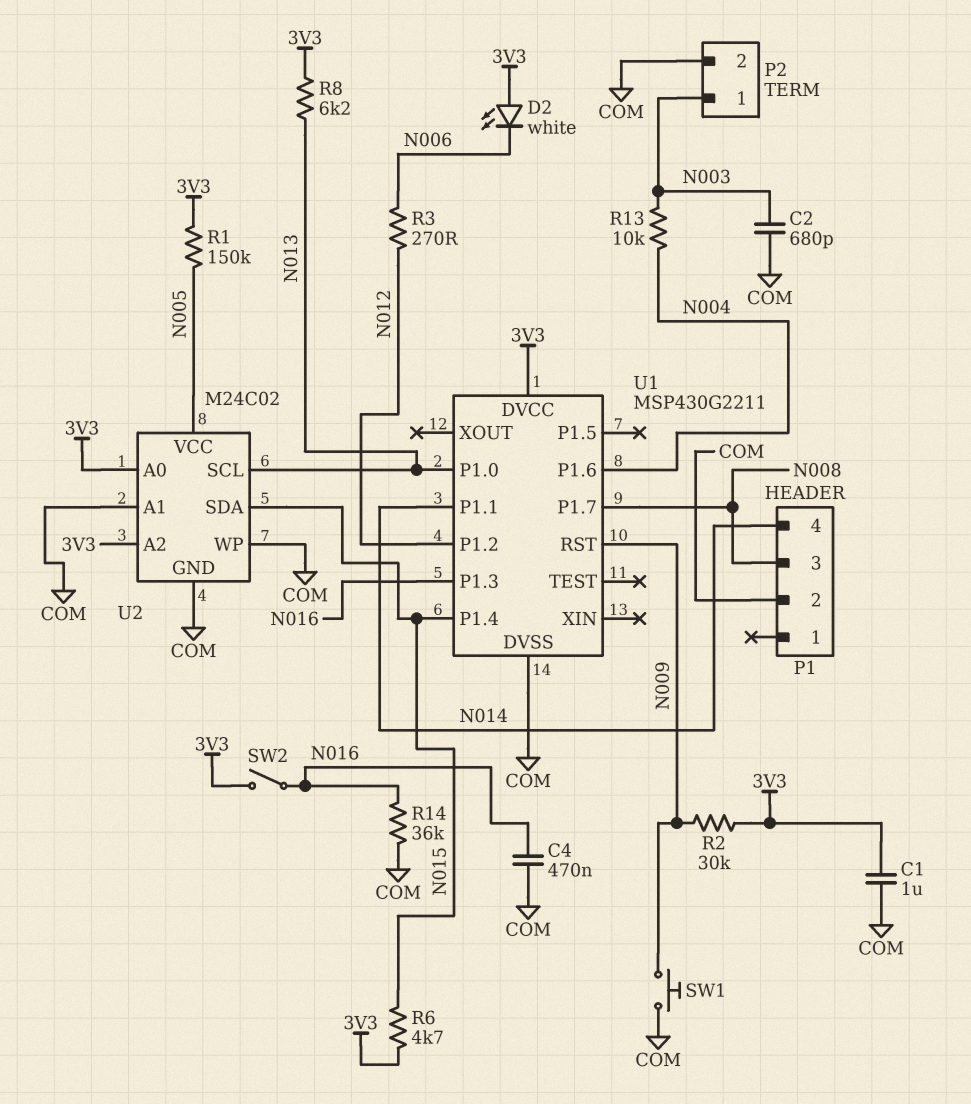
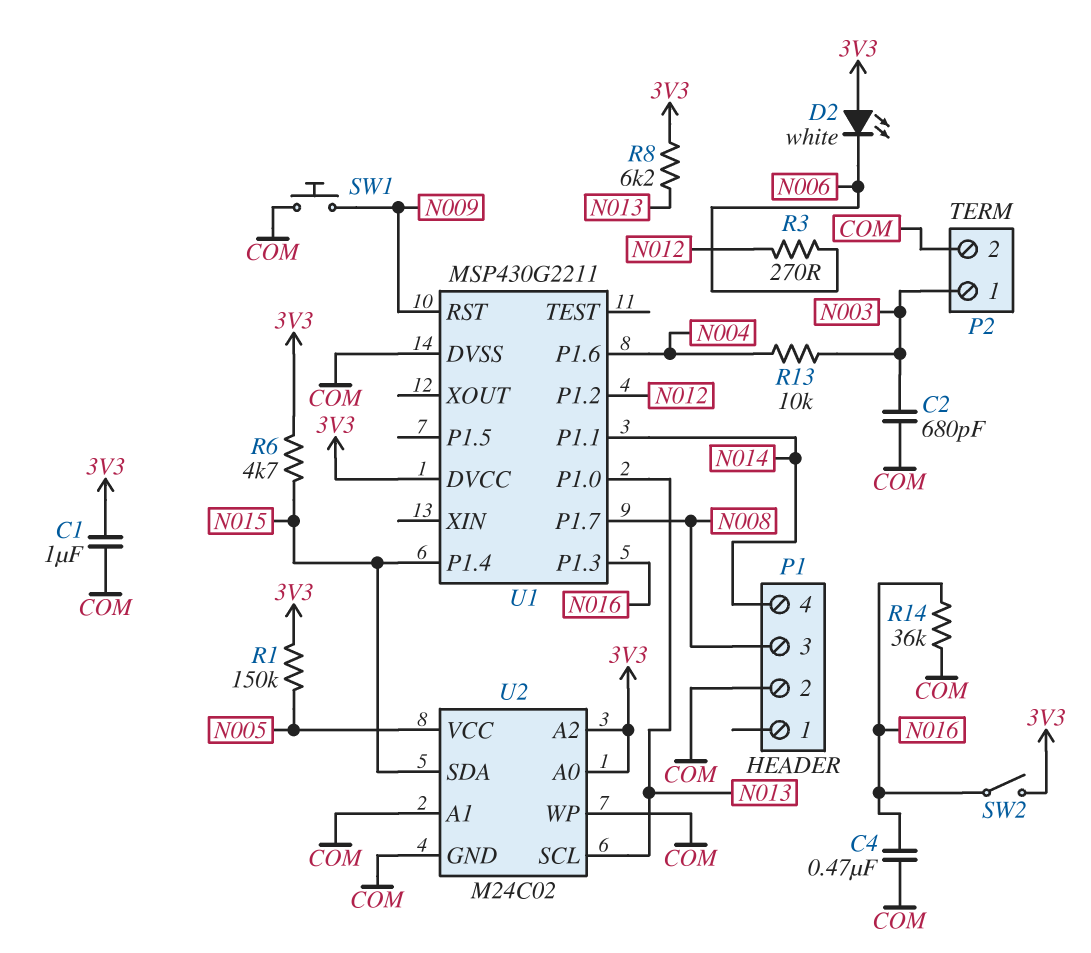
R2: 30k (3V3, N009) -> none

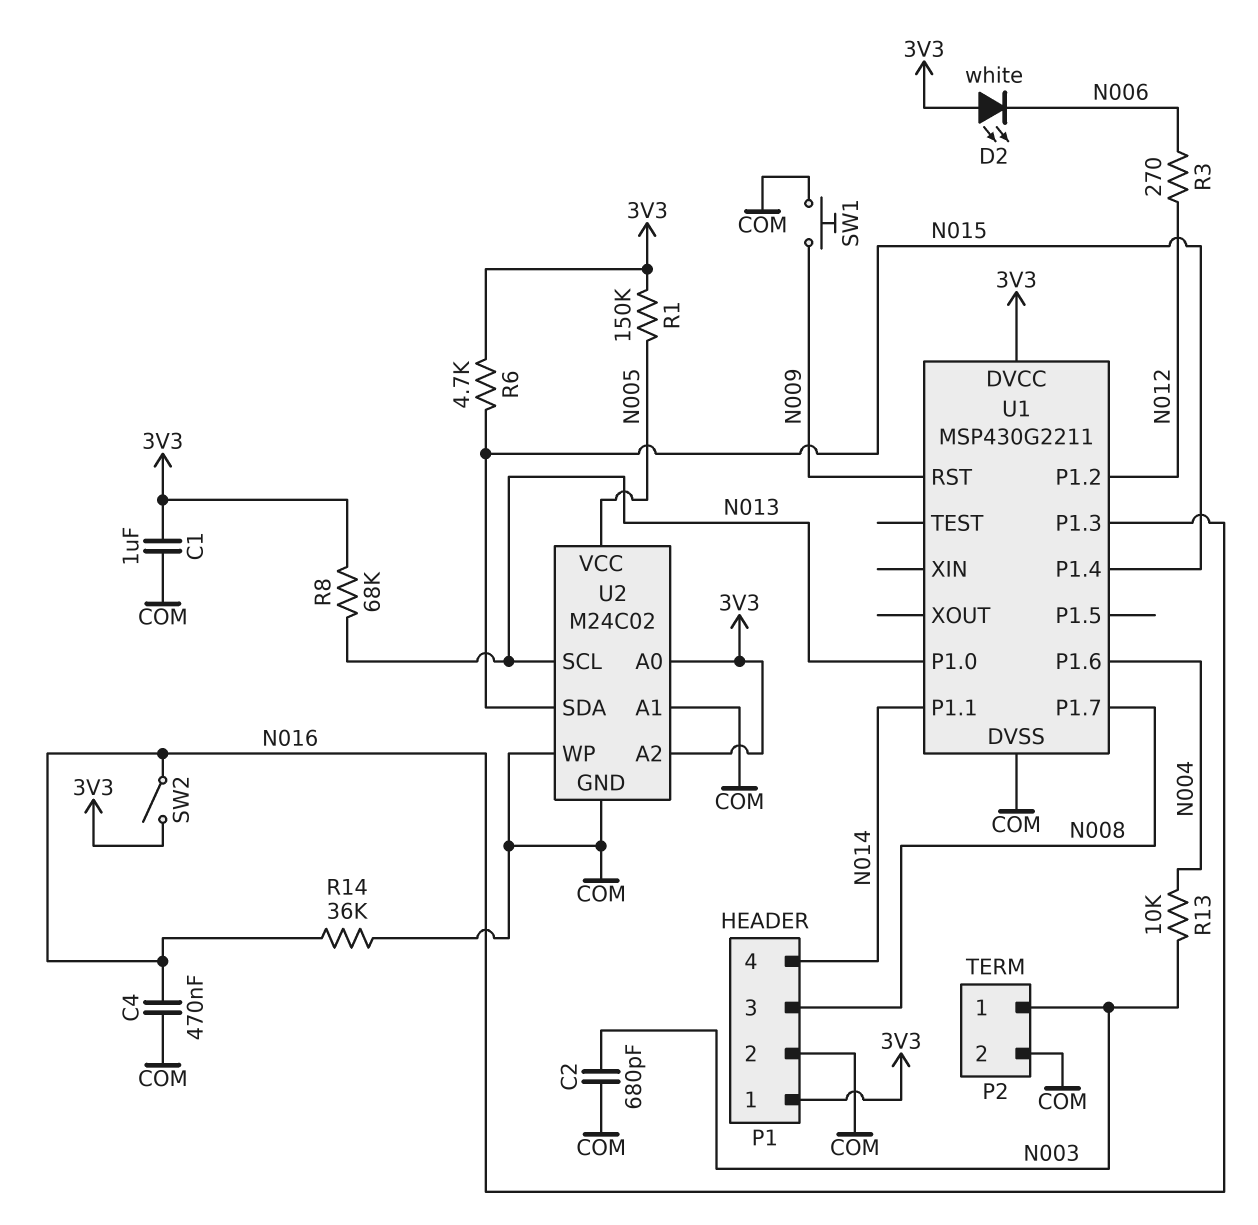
P1 pin 1: none -> 3V3
R8: 6.2k (3V3, N013) -> 68k (3V3, N013)

